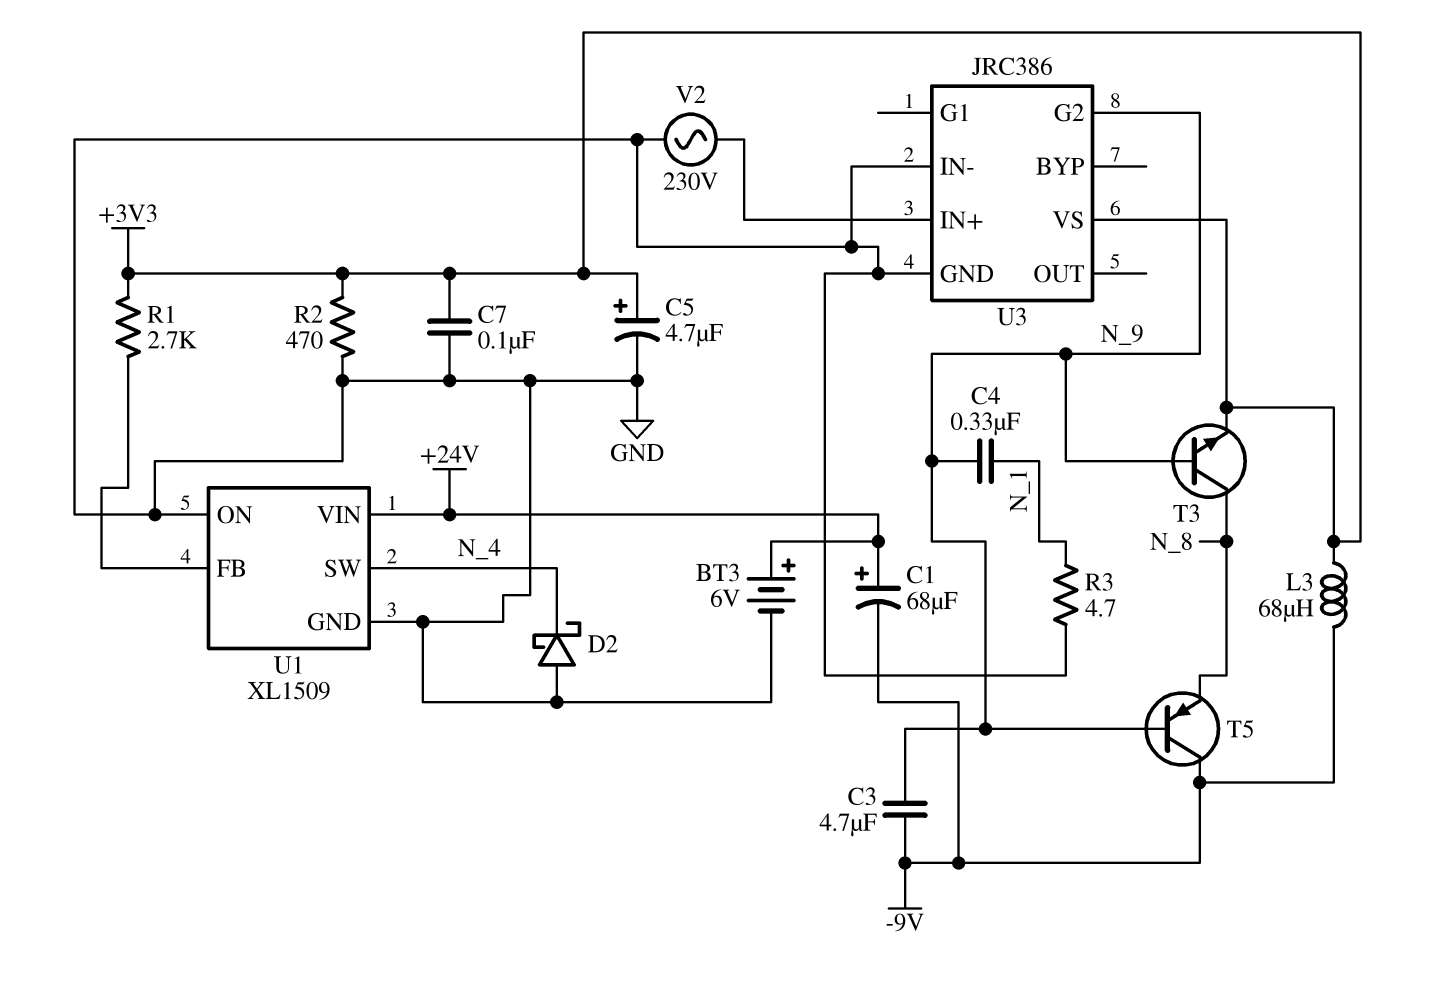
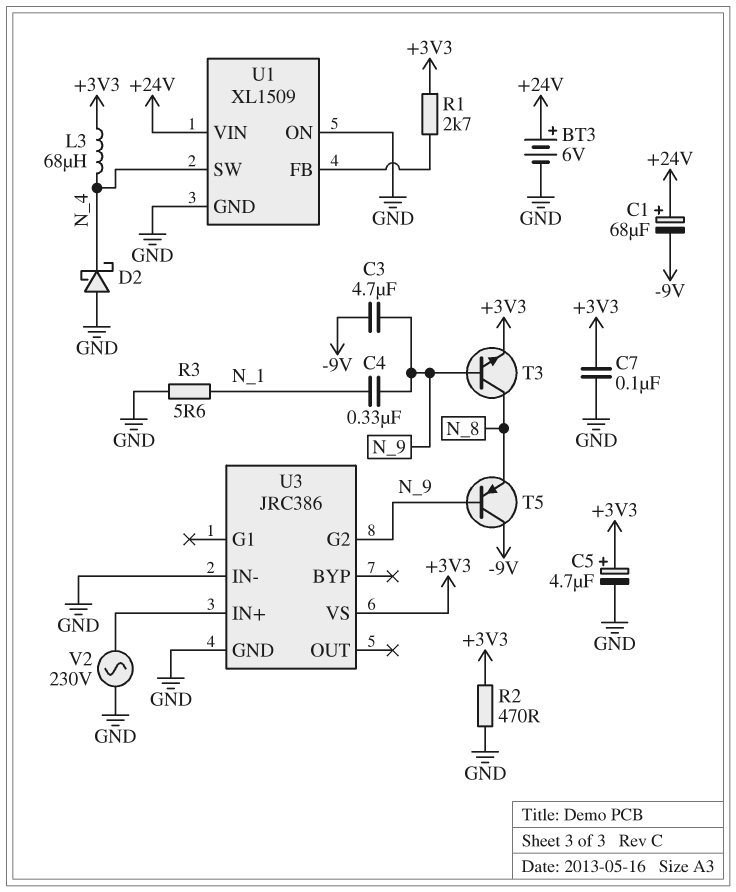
L3: 68uH (+3V3, -9V) -> 68uH (+3V3, N_4)
R3: 4.7 (GND, N_1) -> 5.6 (GND, N_1)

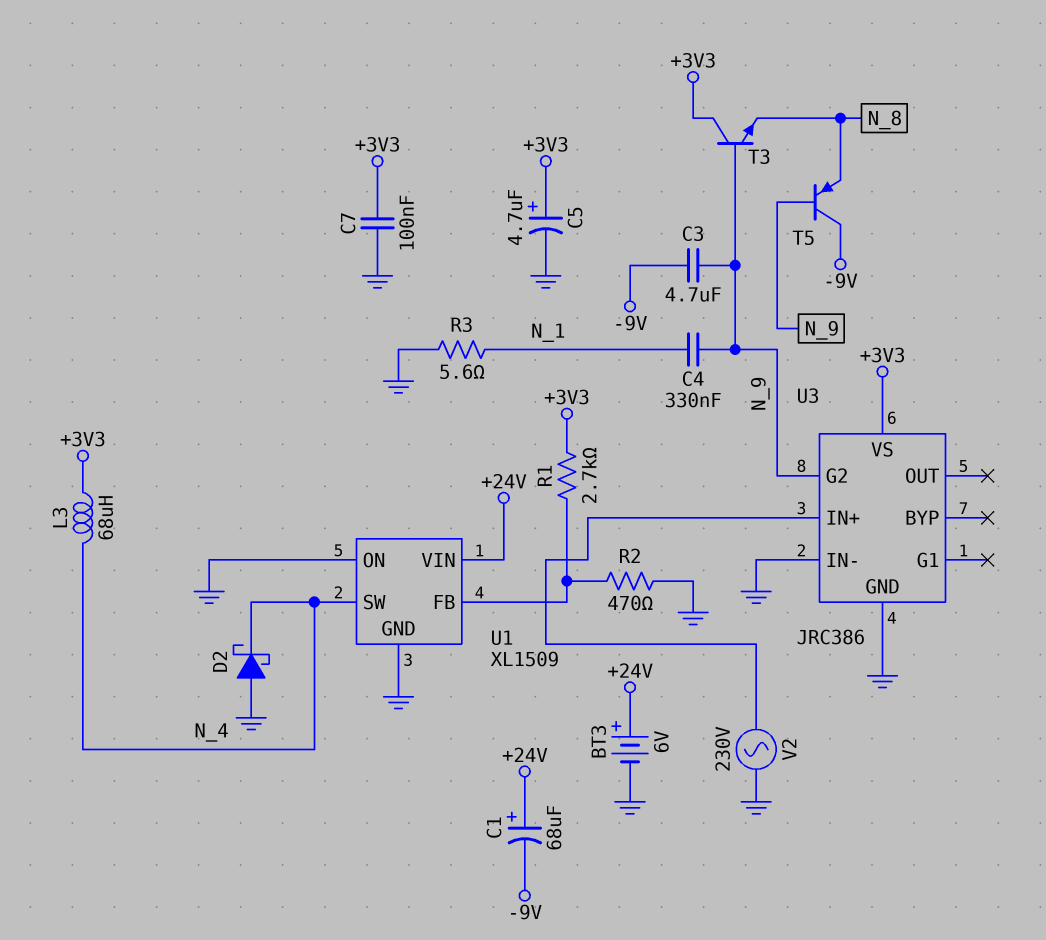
R2: 470 (+3V3, GND) -> 470 (GND, U1/FB)
T3: NPN (B N_9, C N_8, E +3V3) -> NPN (B N_9, C +3V3, E N_8)

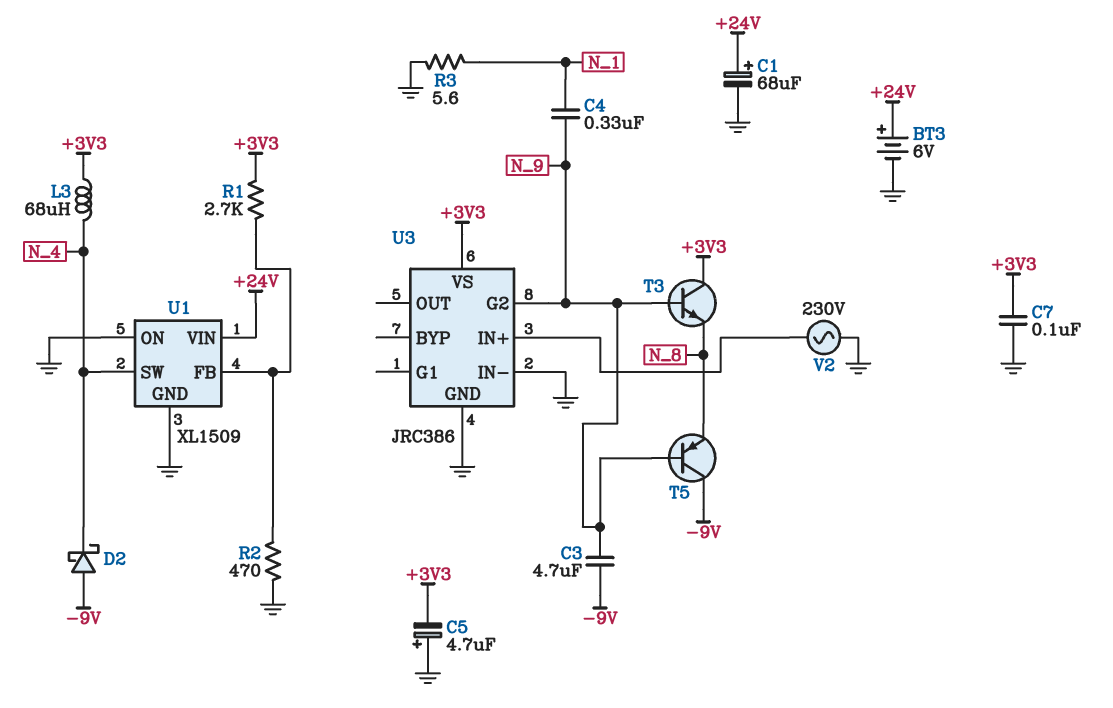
C1: 68uF (plus +24V, minus -9V) -> 68uF (plus +24V, minus GND)
C5: 4.7uF (plus +3V3, minus GND) -> 4.7uF (plus GND, minus +3V3)
D2: schottky (A GND, K N_4) -> schottky (A -9V, K N_4)

